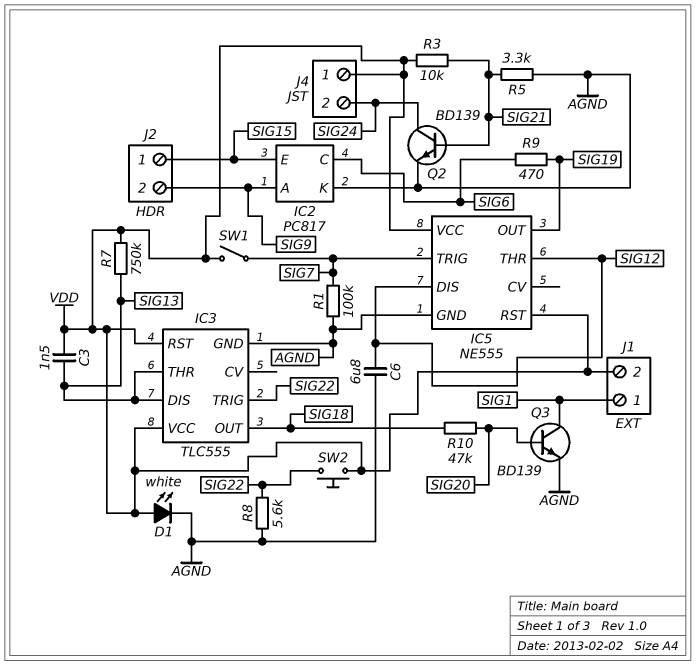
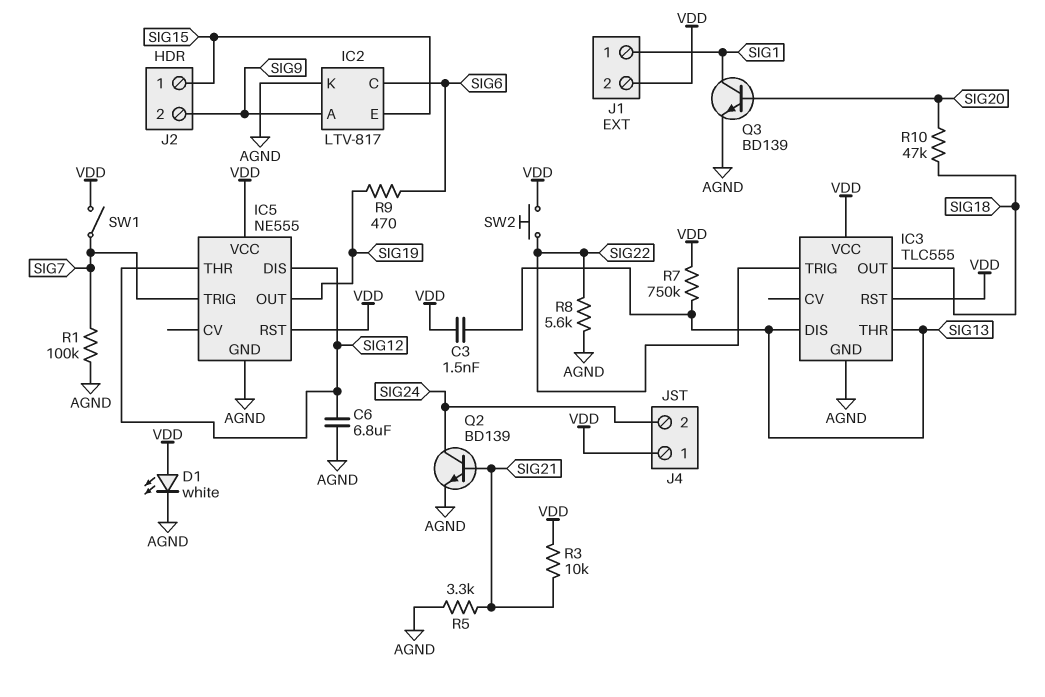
IC2: PC817 -> LTV-817

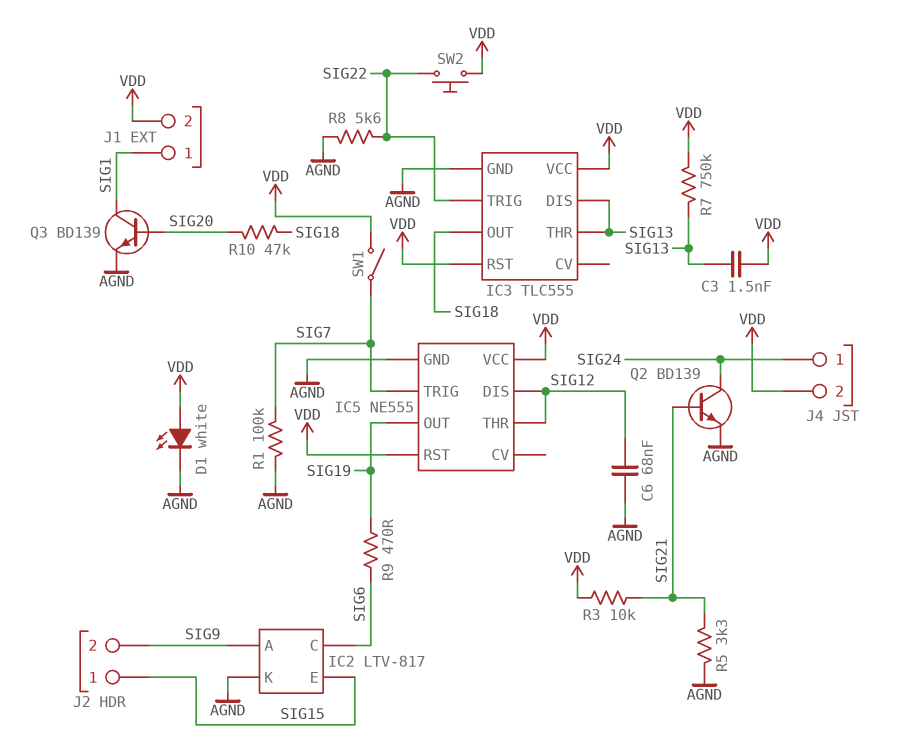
C6: 6.8uF (AGND, SIG12) -> 68nF (AGND, SIG12)
J4 pin 1: VDD -> SIG24
J4 pin 2: SIG24 -> VDD

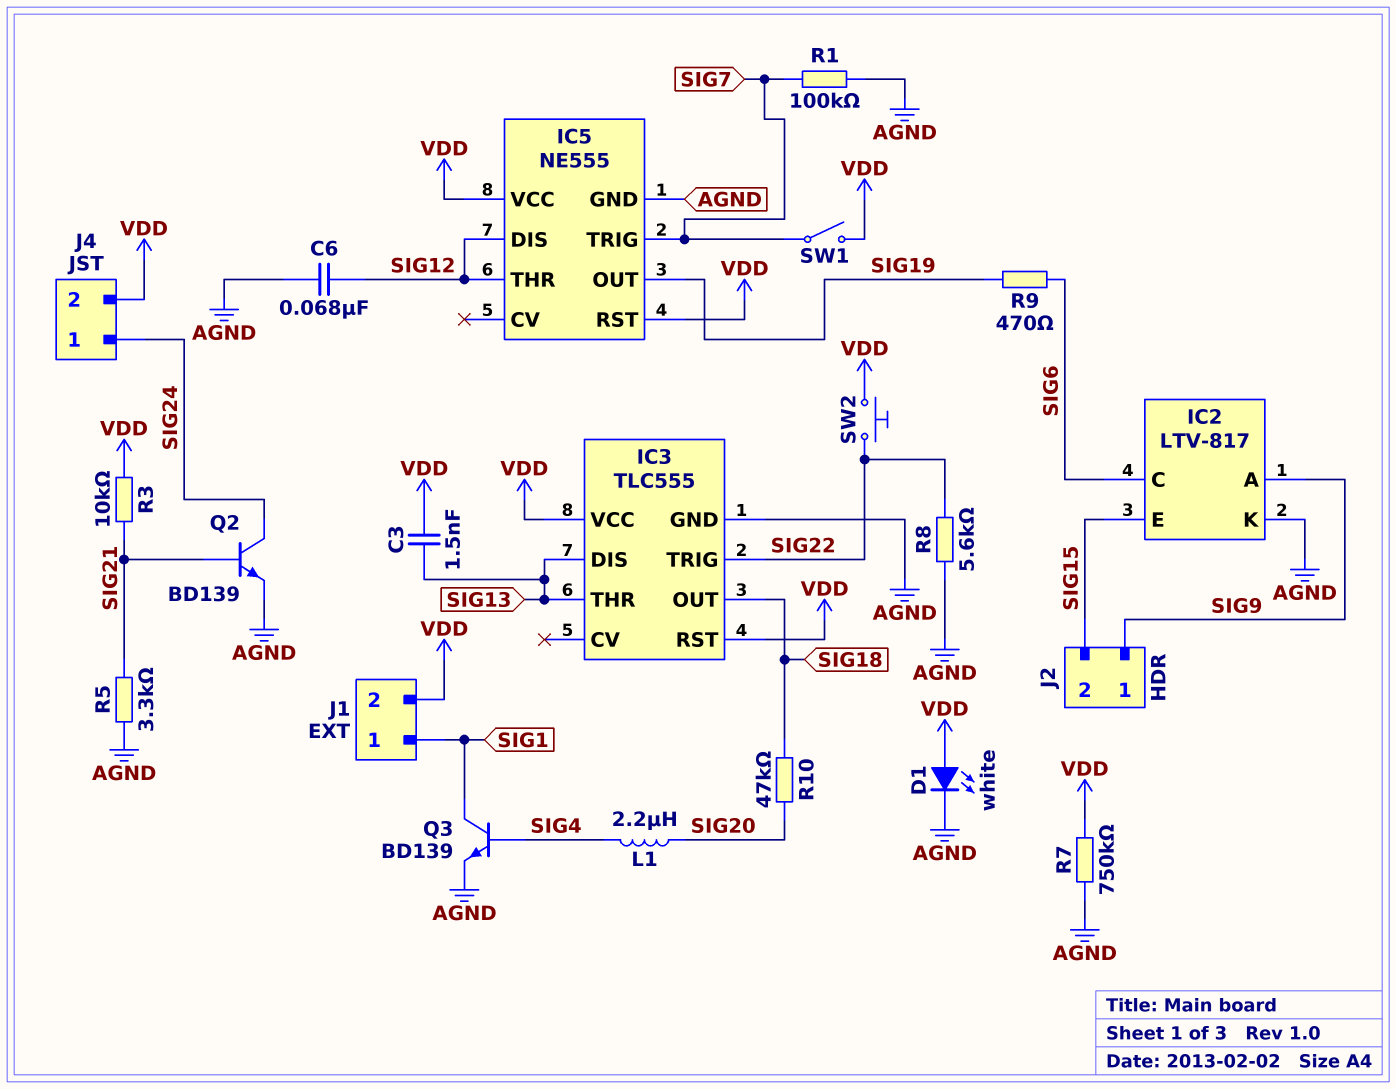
J2 pin 1: SIG15 -> SIG9
J2 pin 2: SIG9 -> SIG15
L1: none -> 2.2uH (SIG4, SIG20)
Q3: NPN BD139 (B SIG20, C SIG1, E AGND) -> NPN BD139 (B SIG4, C SIG1, E AGND)
R7: 750k (SIG13, VDD) -> 750k (AGND, VDD)

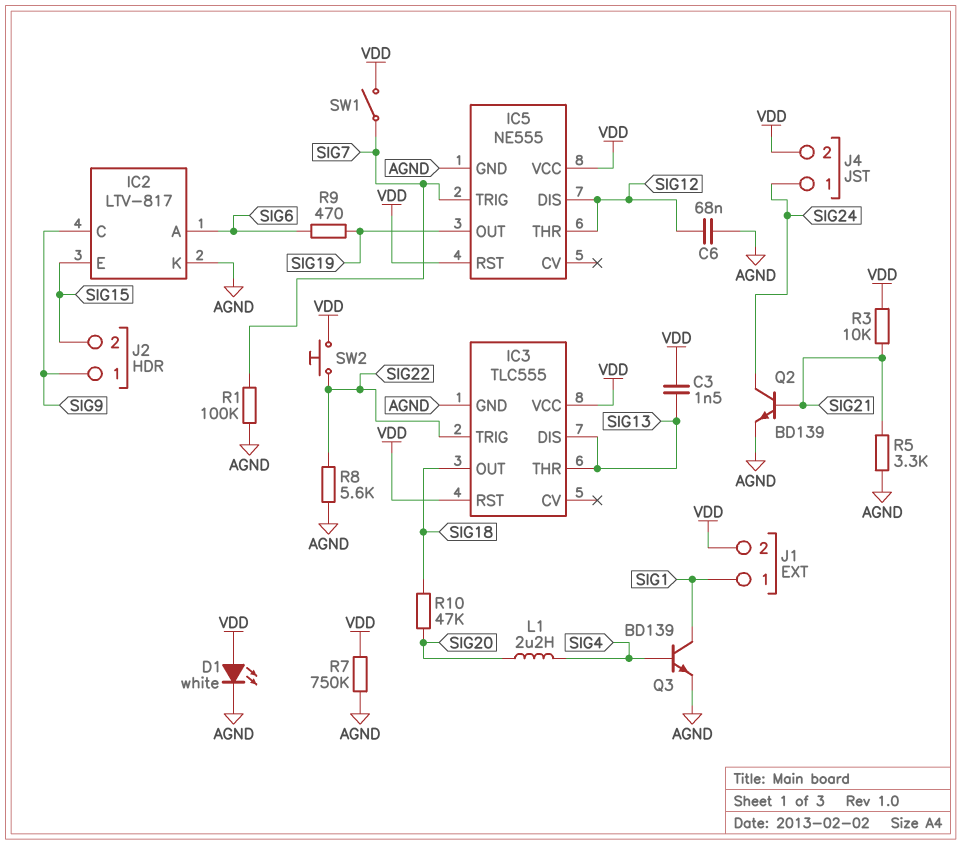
IC2 pin A: SIG9 -> SIG6
IC2 pin C: SIG6 -> SIG9

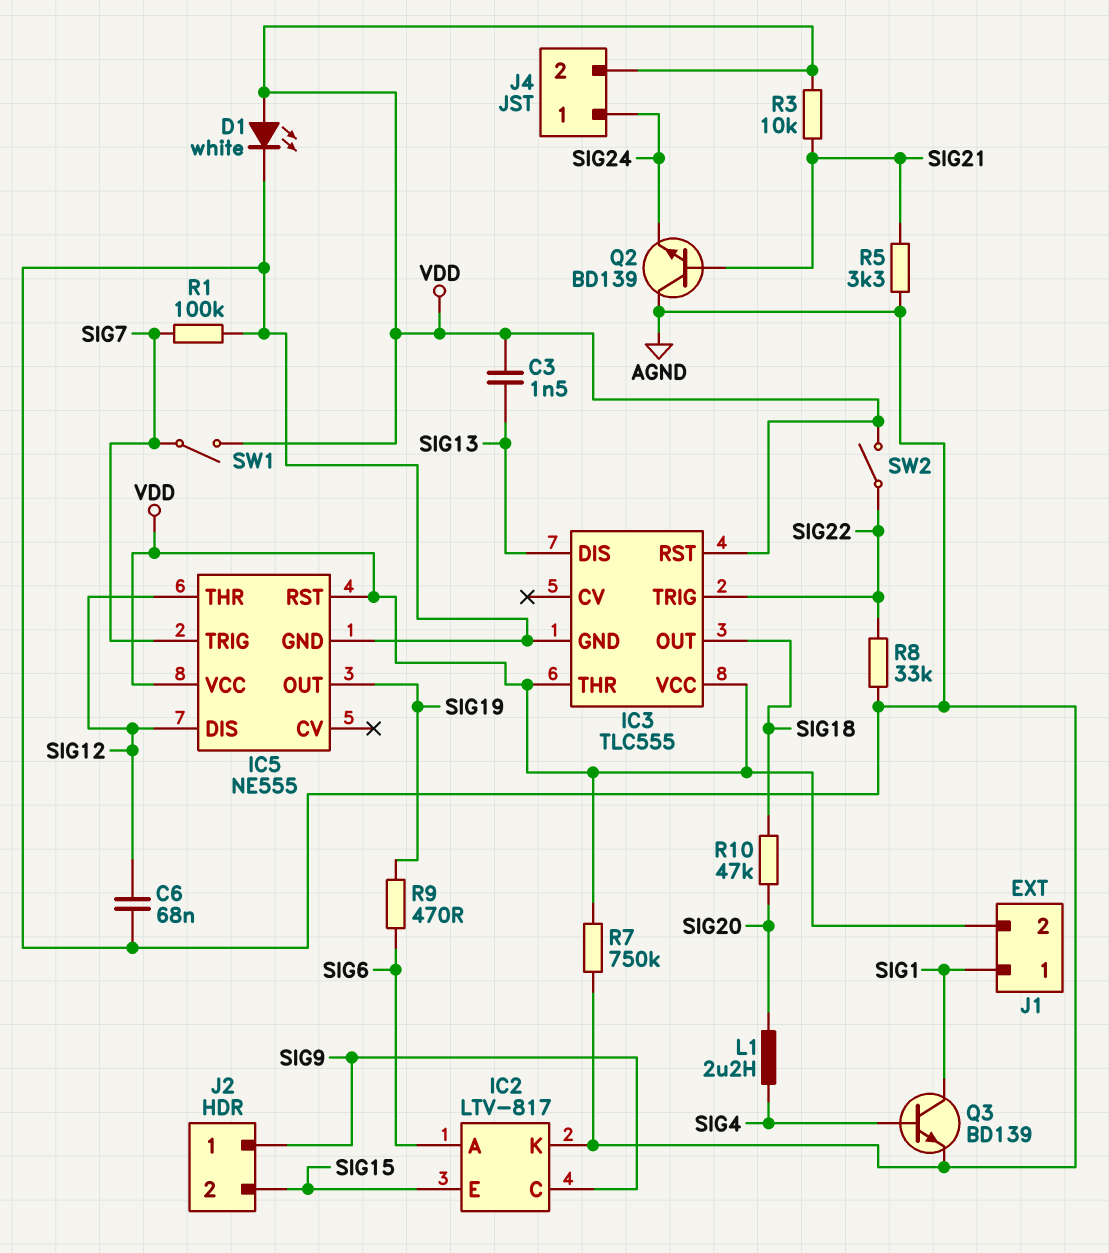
IC3 pin THR: SIG13 -> VDD
Q2: NPN BD139 (B SIG21, C SIG24, E AGND) -> NPN BD139 (B SIG21, C AGND, E SIG24)
R8: 5.6k (AGND, SIG22) -> 33k (AGND, SIG22)
SW2: button (SIG22, VDD) -> switch (SIG22, VDD)

